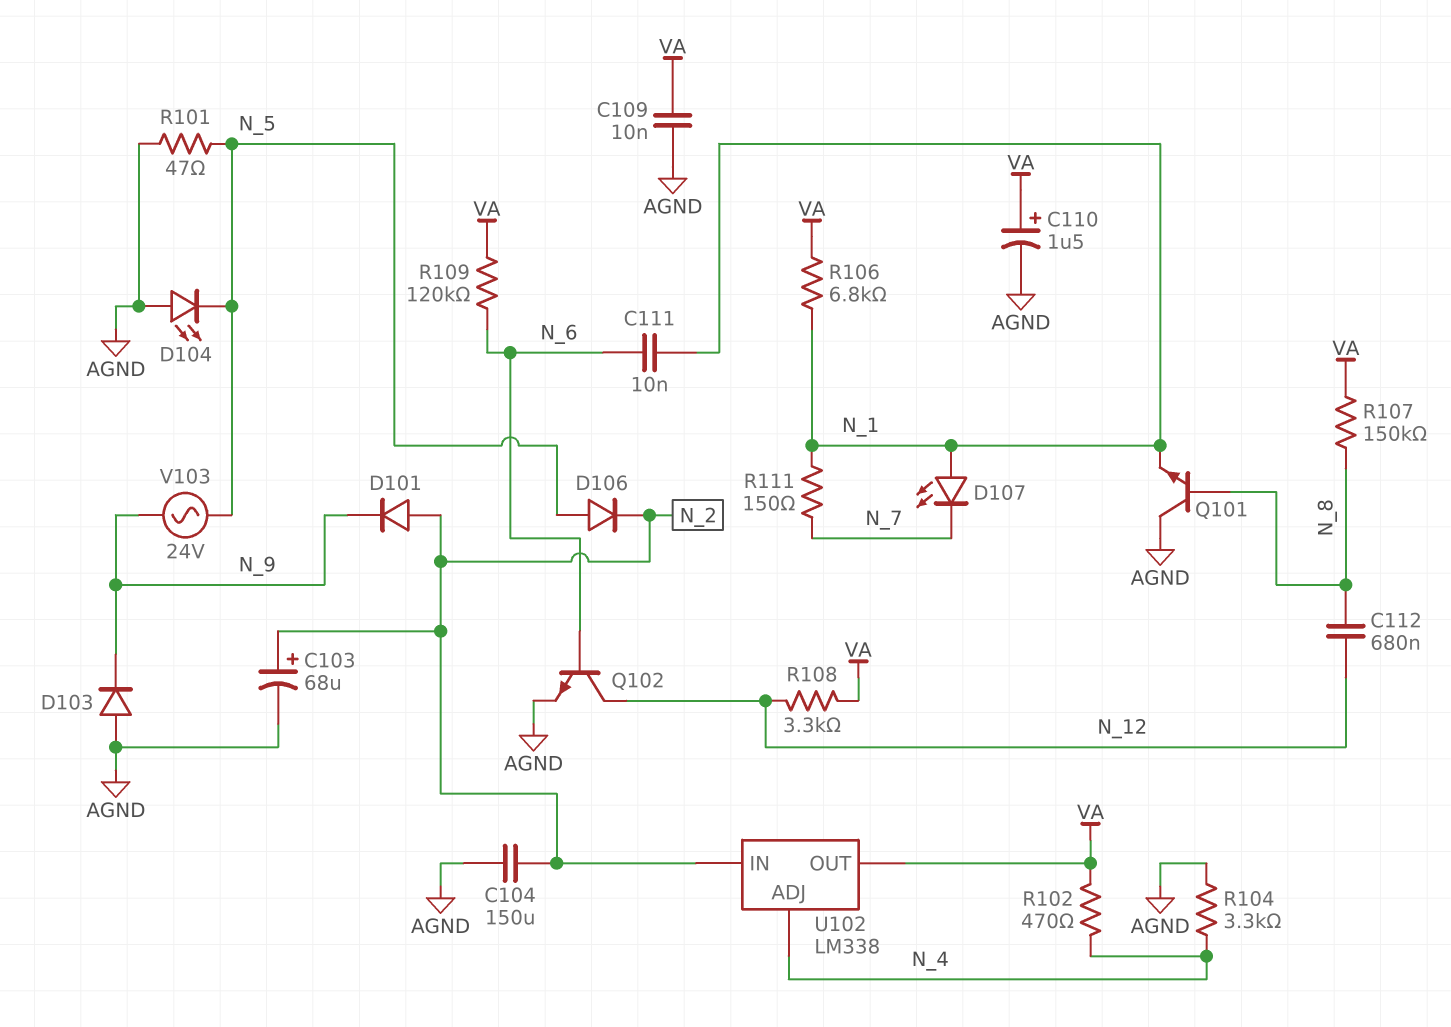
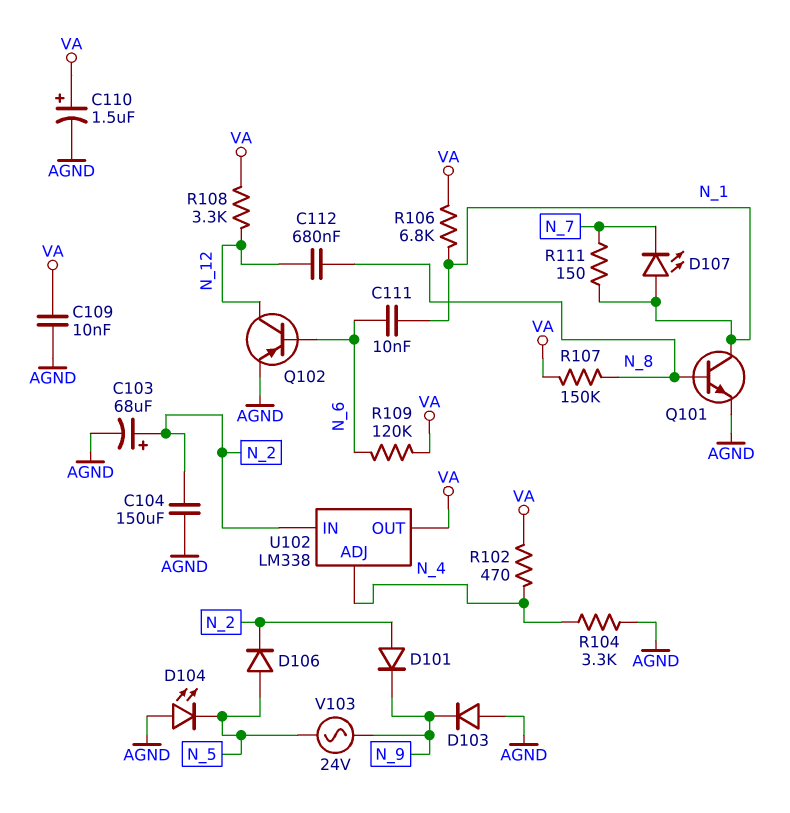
Q101: NPN (B N_8, C AGND, E N_1) -> NPN (B N_8, C N_1, E AGND)
Q102: NPN (B N_6, C N_12, E AGND) -> PNP (B N_6, C N_12, E AGND)
R101: 47 (AGND, N_5) -> none

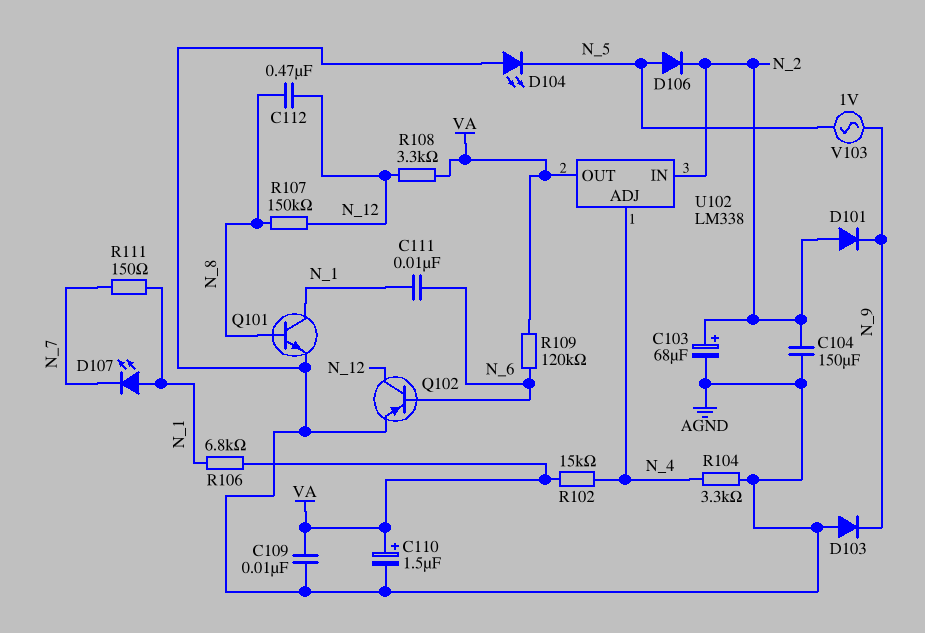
C112: 680nF (N_8, N_12) -> 470nF (N_8, N_12)
R102: 470 (N_4, VA) -> 15k (N_4, VA)
R107: 150k (N_8, VA) -> 150k (N_8, N_12)
V103: AC 24V (N_5, N_9) -> AC 1V (N_5, N_9)

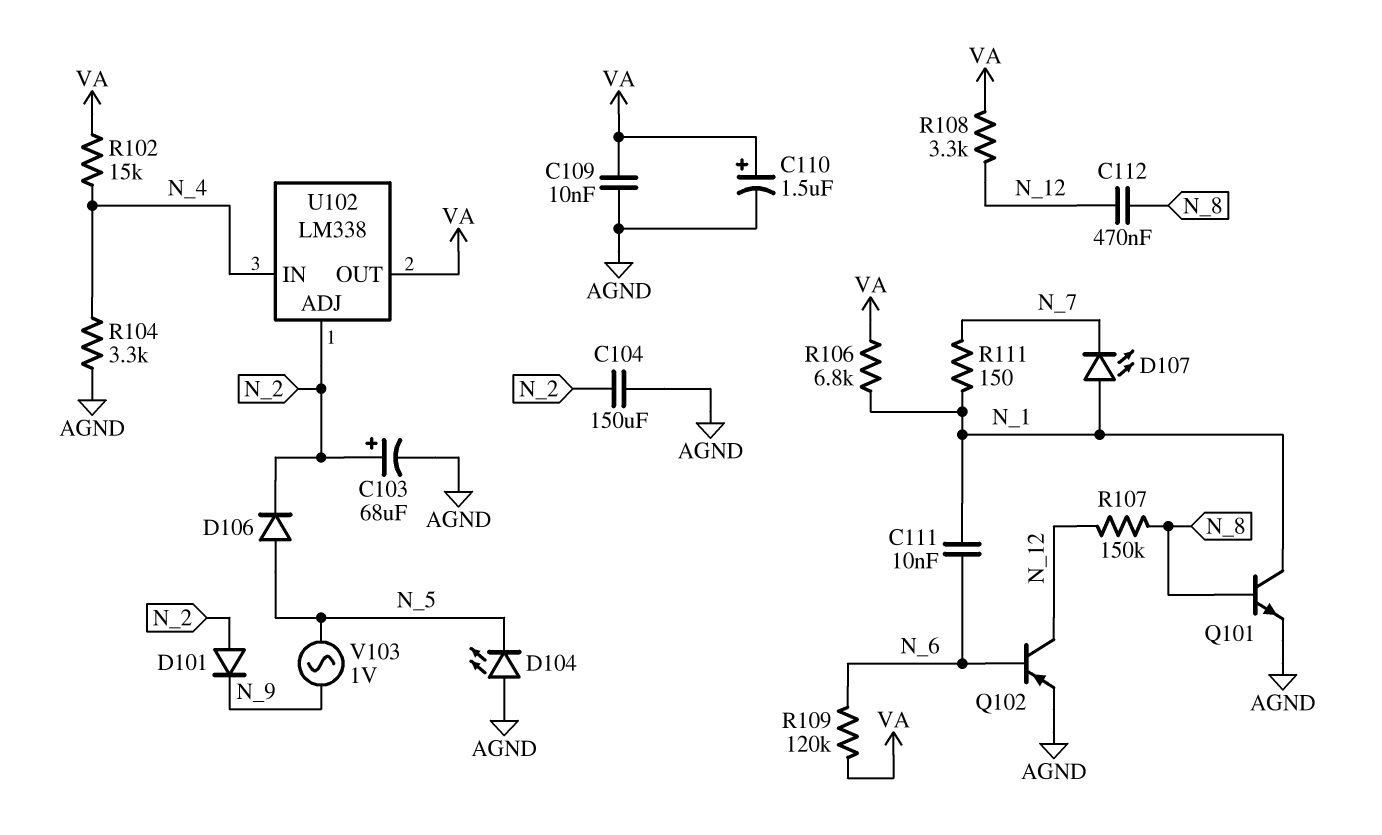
D103: diode (A AGND, K N_9) -> none
U102 pin ADJ: N_4 -> N_2
U102 pin IN: N_2 -> N_4

